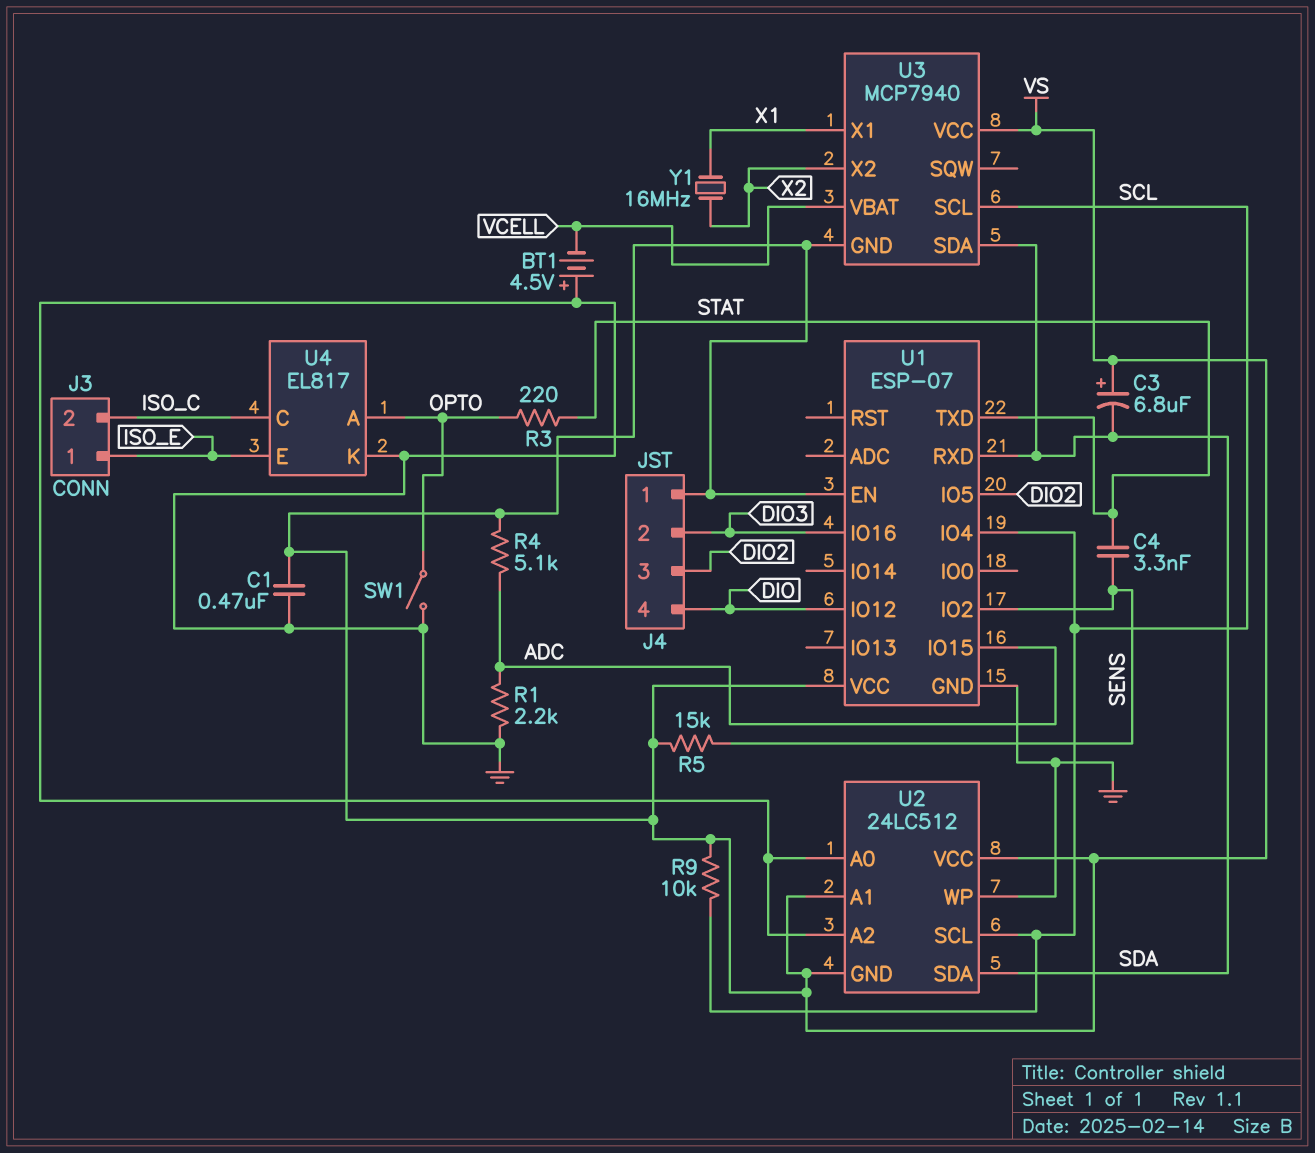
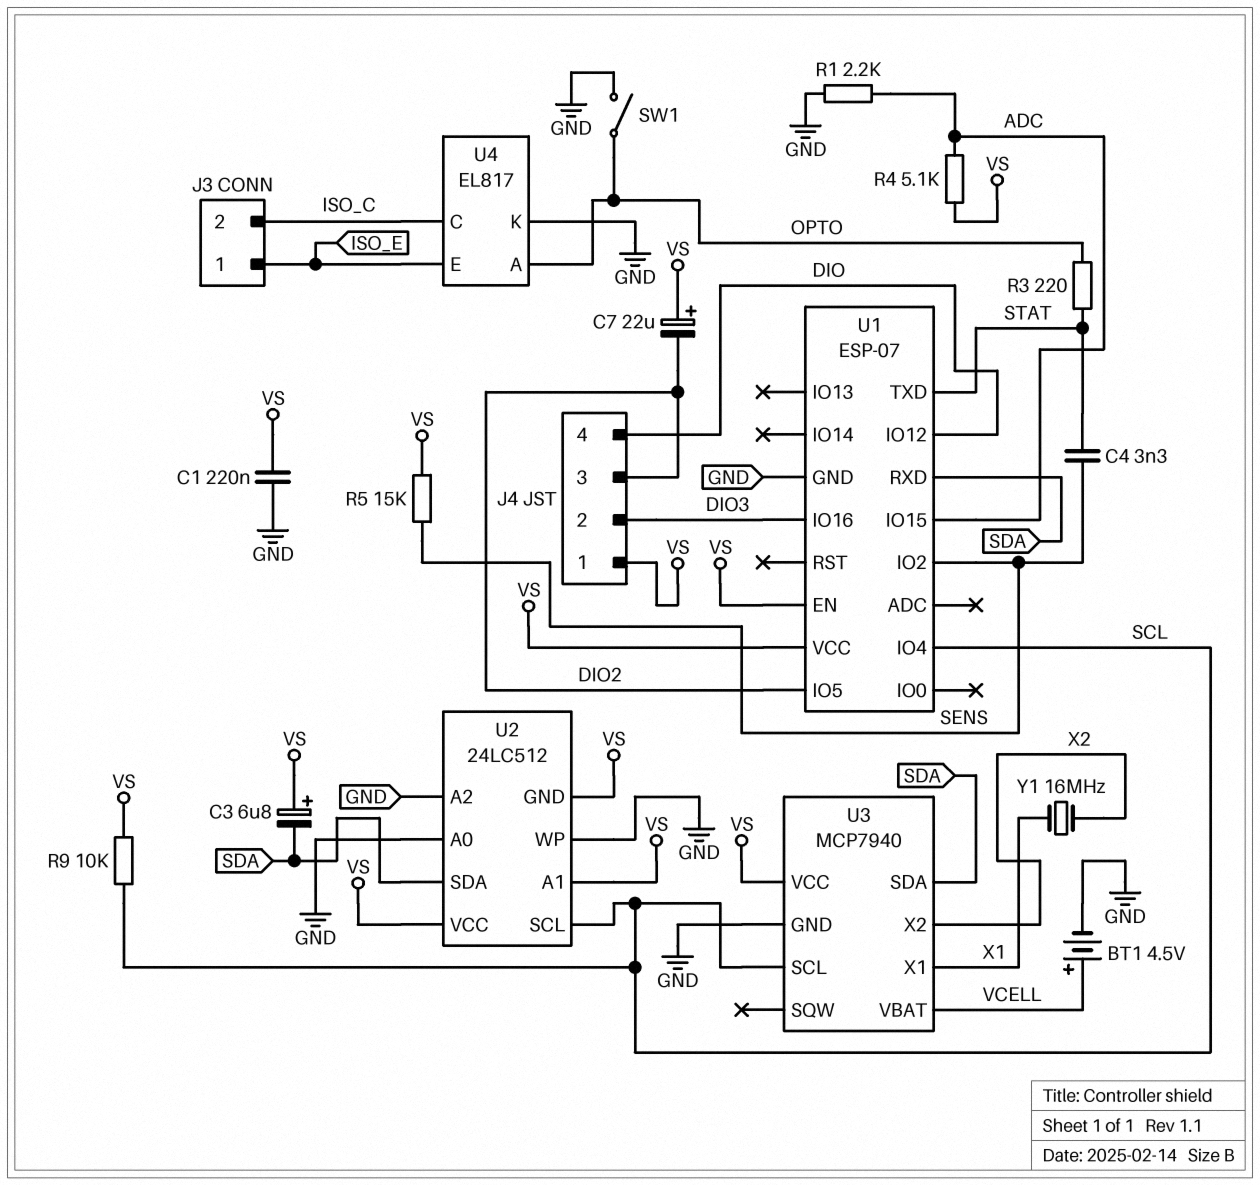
BT1: 4.5V (plus GND, minus VCELL) -> 4.5V (plus VCELL, minus GND)
C1: 470nF (GND, VS) -> 220nF (GND, VS)
C7: none -> 22uF (plus VS, minus DIO2)
U3 pin GND: VS -> GND

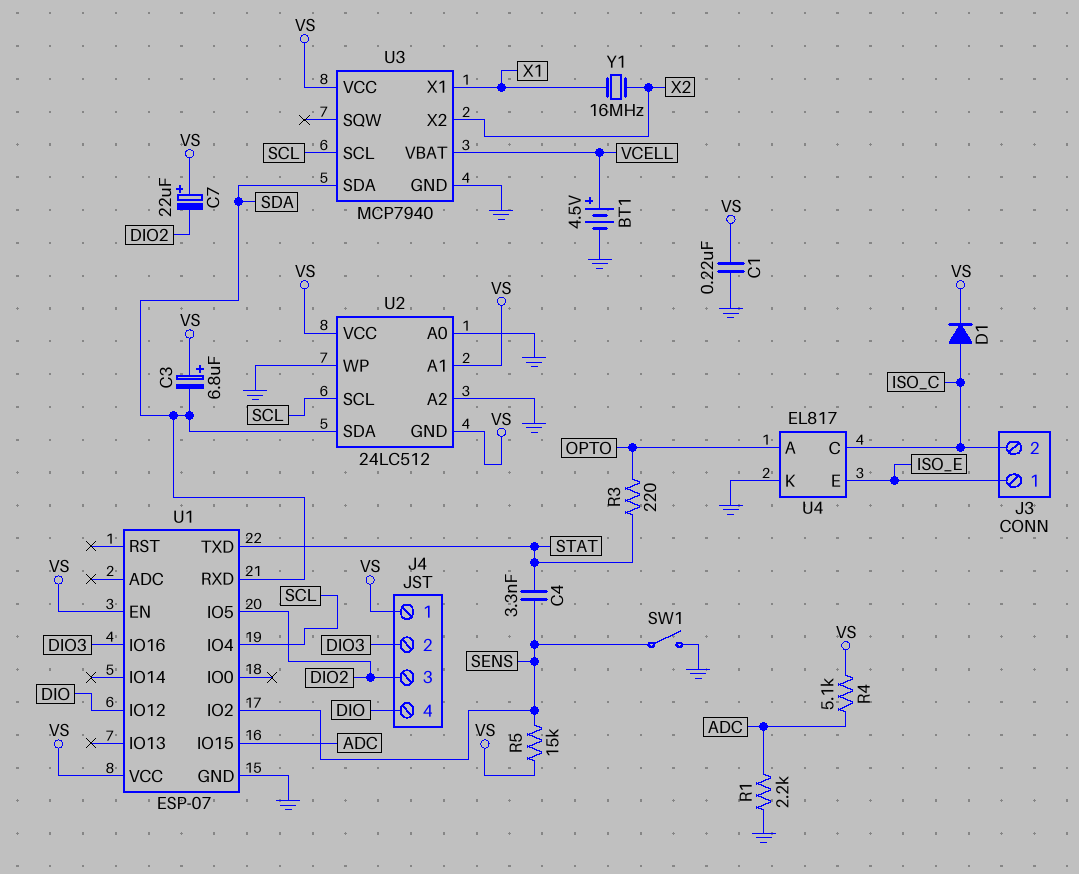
D1: none -> diode (A ISO_C, K VS)
R9: 10k (SCL, VS) -> none
SW1: switch (GND, OPTO) -> switch (GND, SENS)

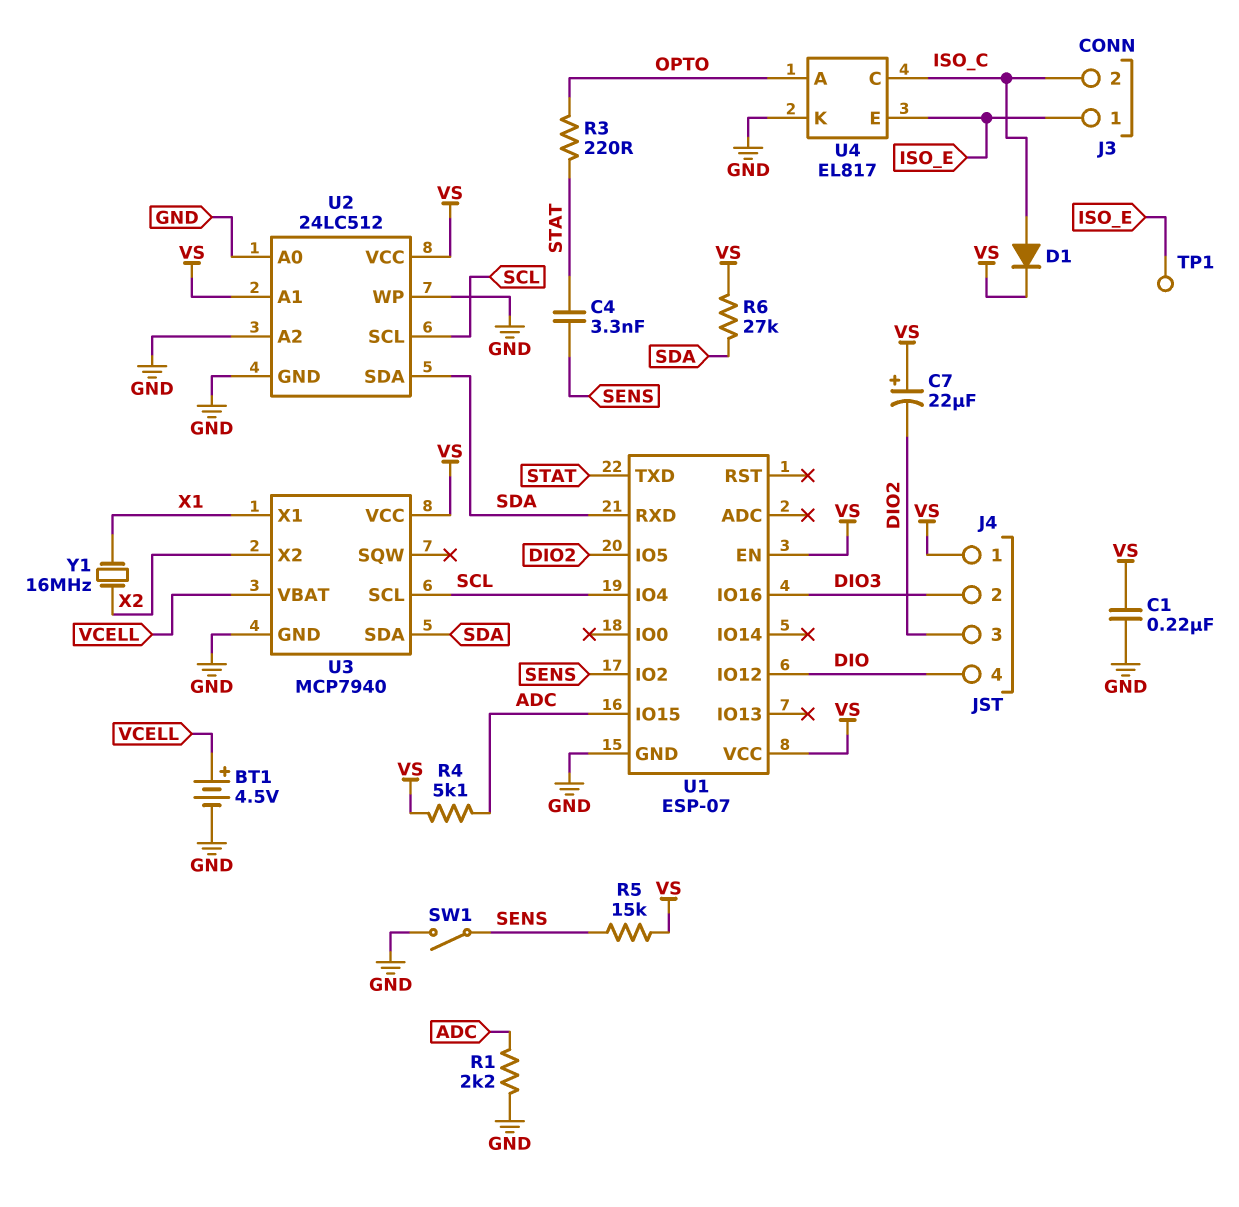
C3: 6.8uF (plus VS, minus SDA) -> none
R6: none -> 27k (SDA, VS)
TP1: none -> test point (ISO_E)
U2 pin GND: VS -> GND

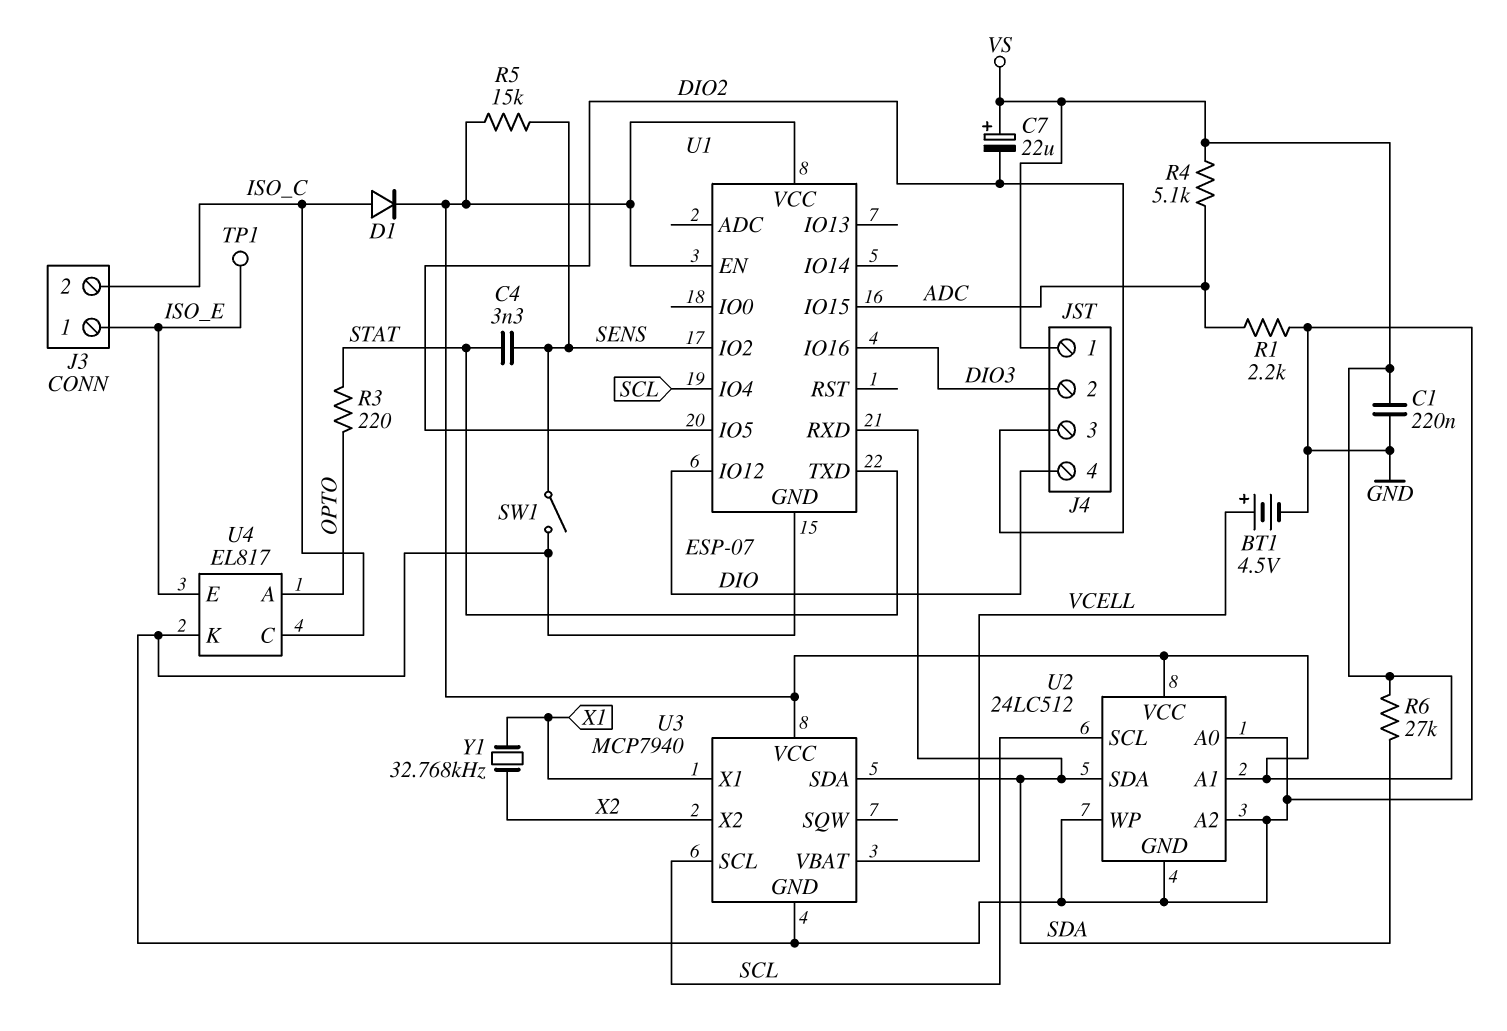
Y1: 16MHz (X1, X2) -> 32.768kHz (X1, X2)

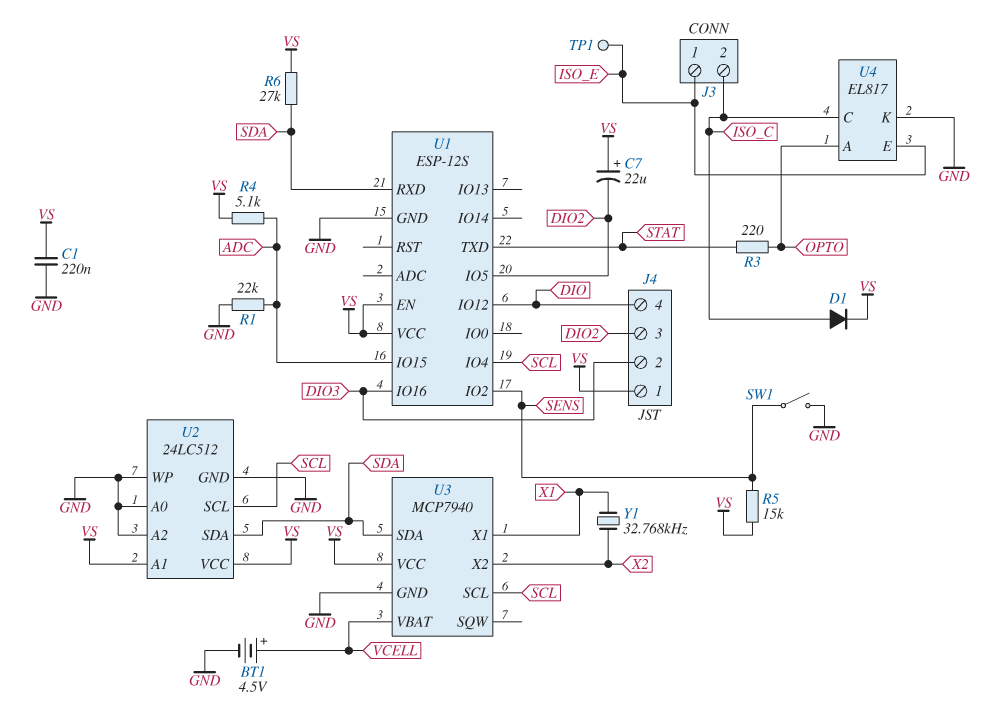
C4: 3.3nF (SENS, STAT) -> none
R1: 2.2k (ADC, GND) -> 22k (ADC, GND)
U1: ESP-07 -> ESP-12S

